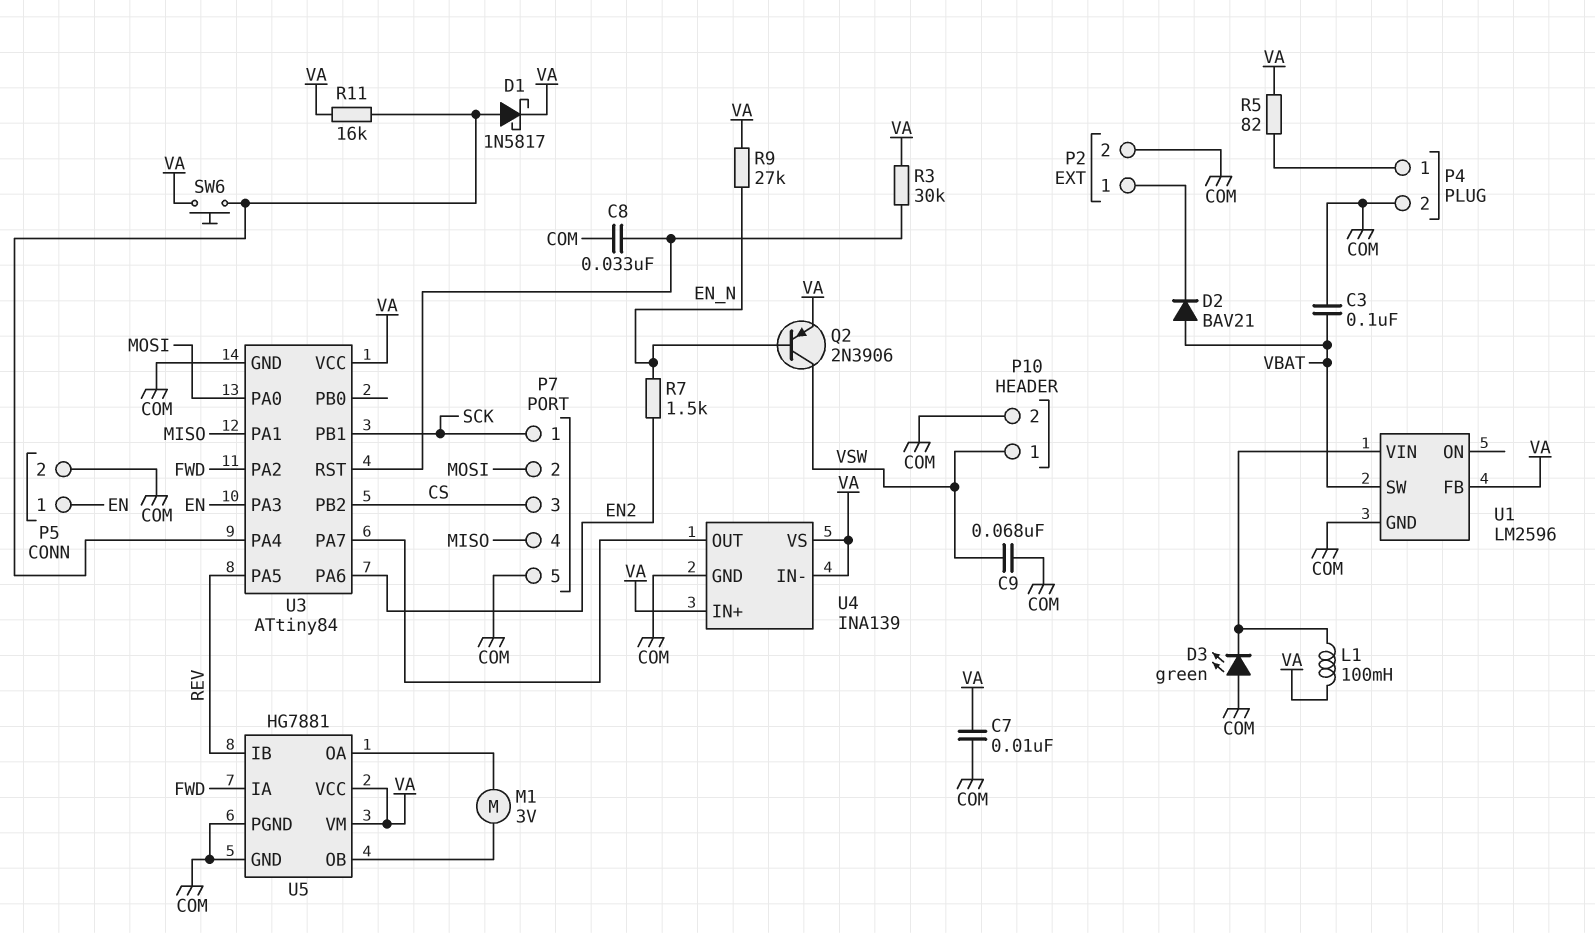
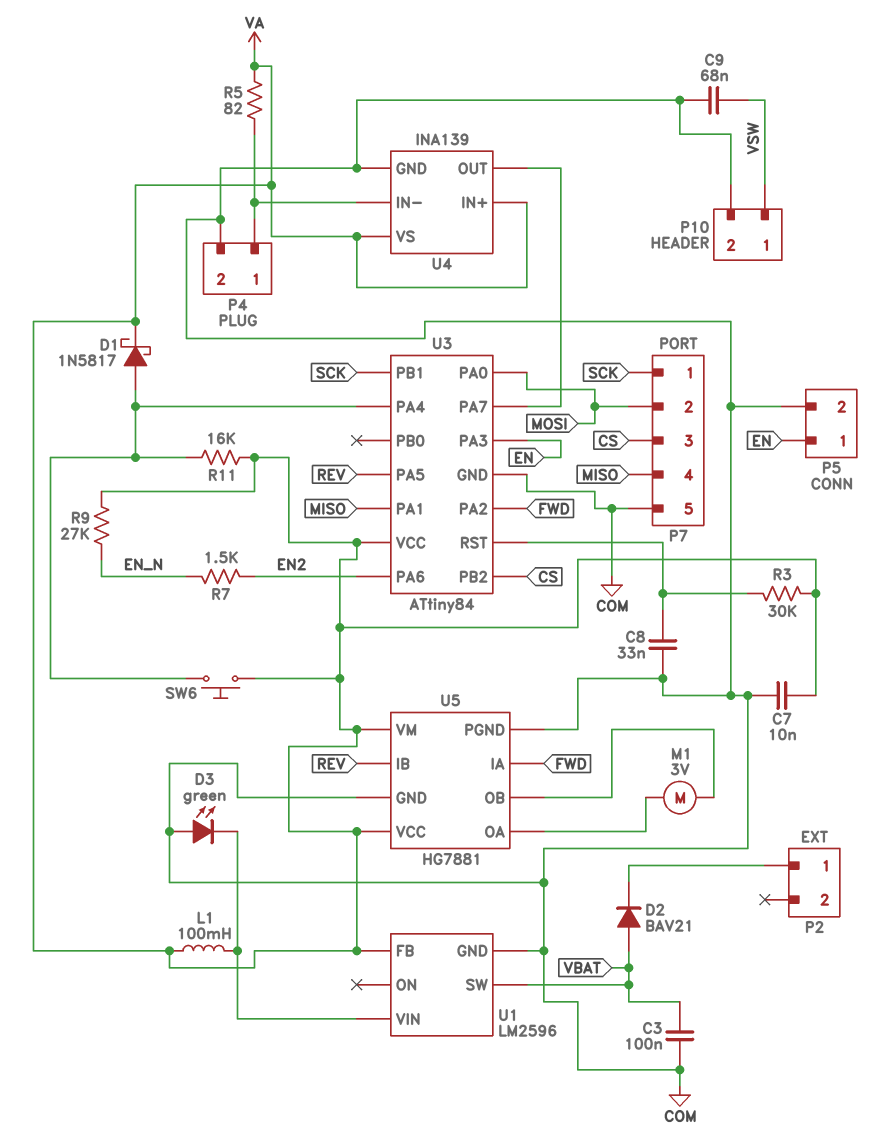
P2 pin 2: COM -> none
Q2: PNP 2N3906 (B EN_N, C VSW, E VA) -> none
U4 pin IN-: VA -> P4/1

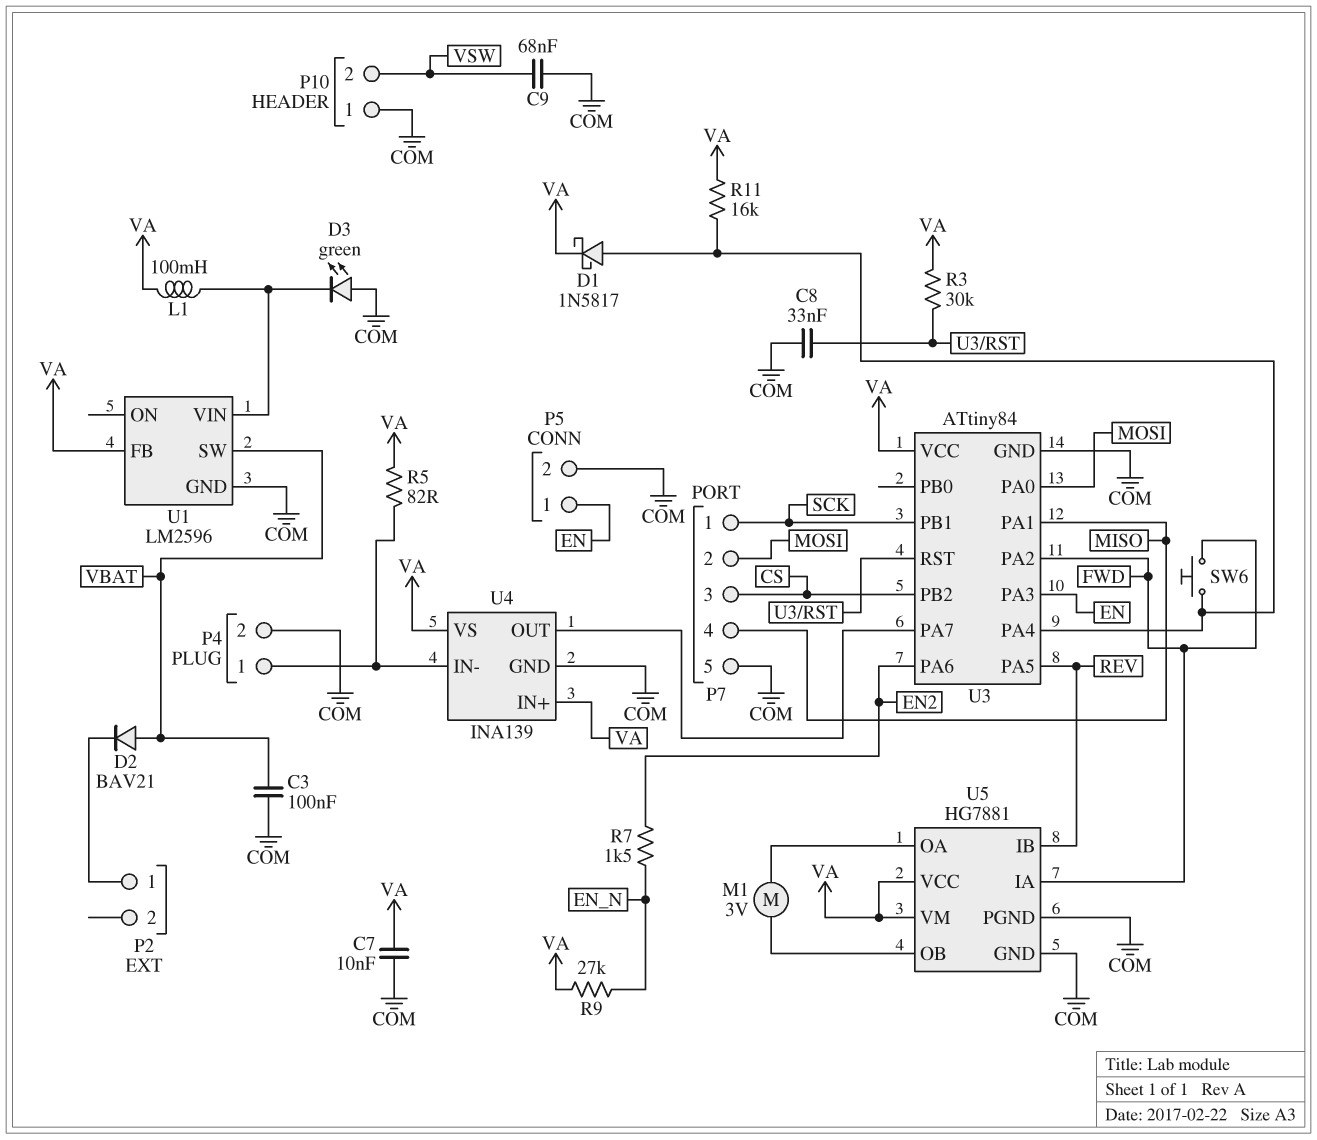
P10 pin 1: VSW -> COM
P10 pin 2: COM -> VSW
SW6: button (U3/PA4, VA) -> button (FWD, U3/PA4)

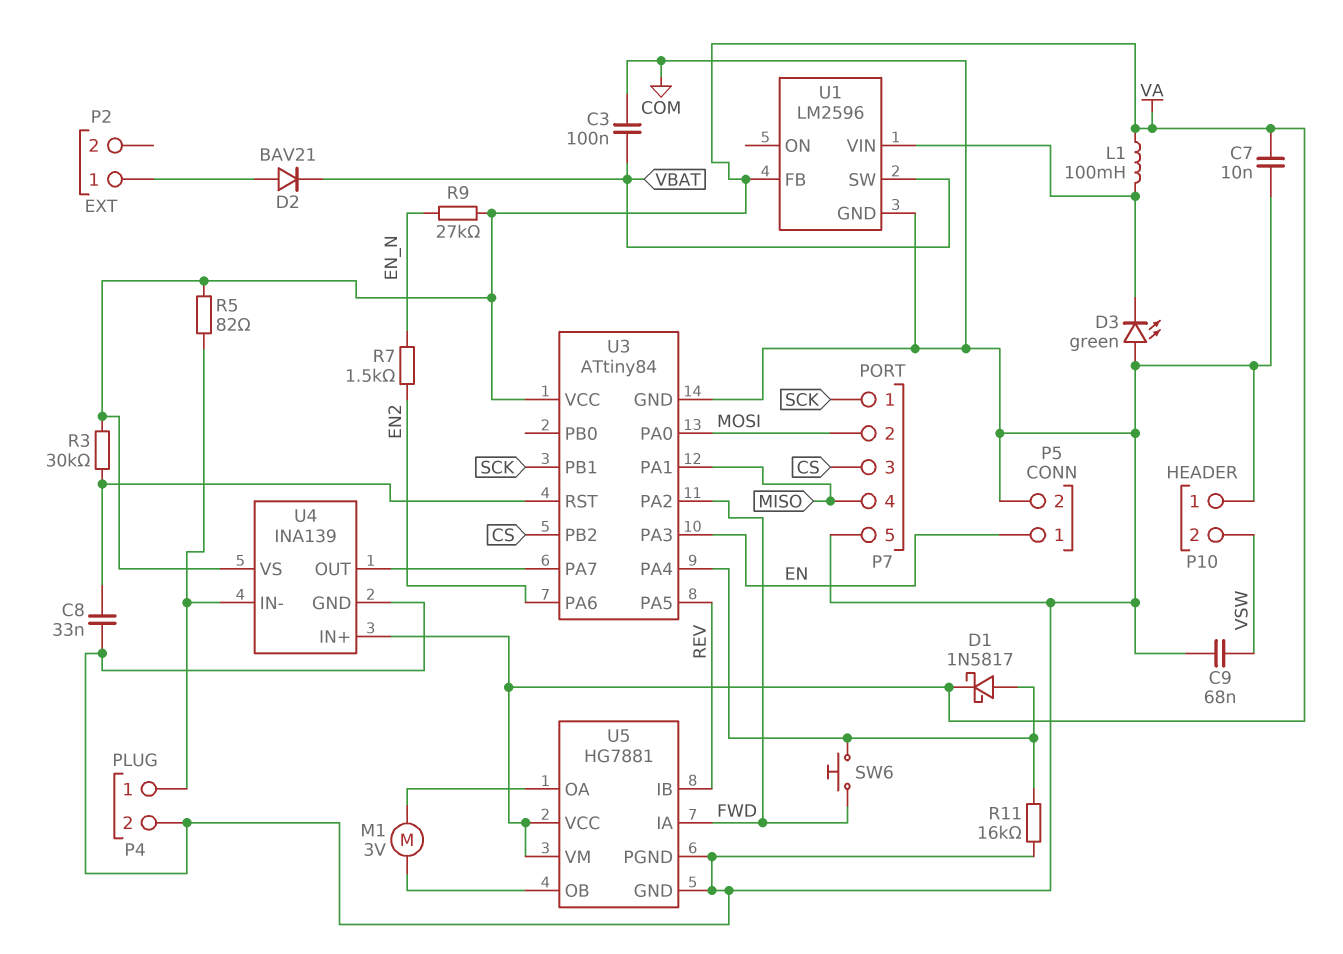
D2: diode BAV21 (A VBAT, K P2/1) -> diode BAV21 (A P2/1, K VBAT)
R11: 16k (U3/PA4, VA) -> 16k (COM, U3/PA4)

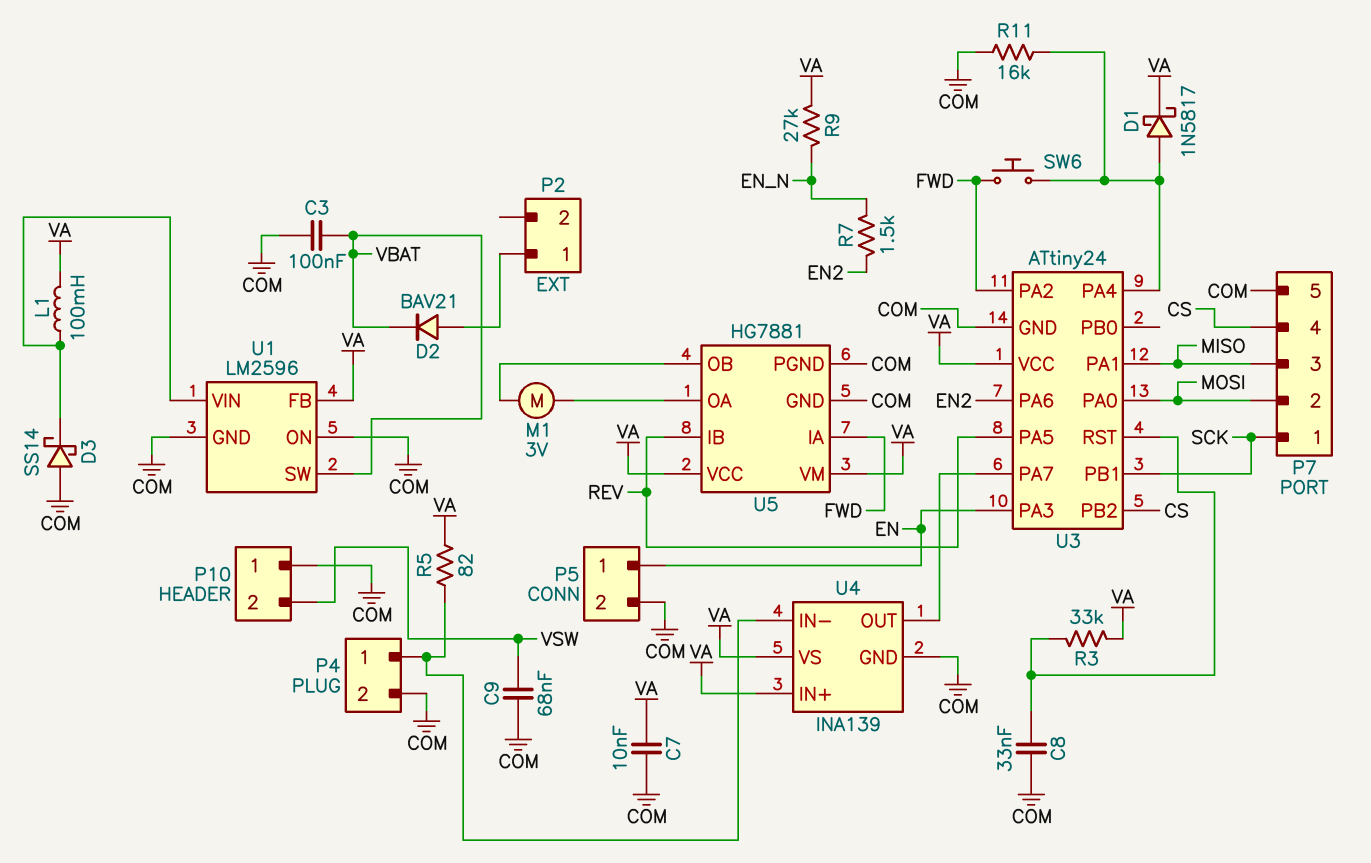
D3: LED green (A COM, K U1/VIN) -> schottky SS14 (A COM, K U1/VIN)
P7 pin 3: CS -> MISO
P7 pin 4: MISO -> CS
R3: 30k (U3/RST, VA) -> 33k (U3/RST, VA)
U1 pin ON: none -> COM
U3: ATtiny84 -> ATtiny24

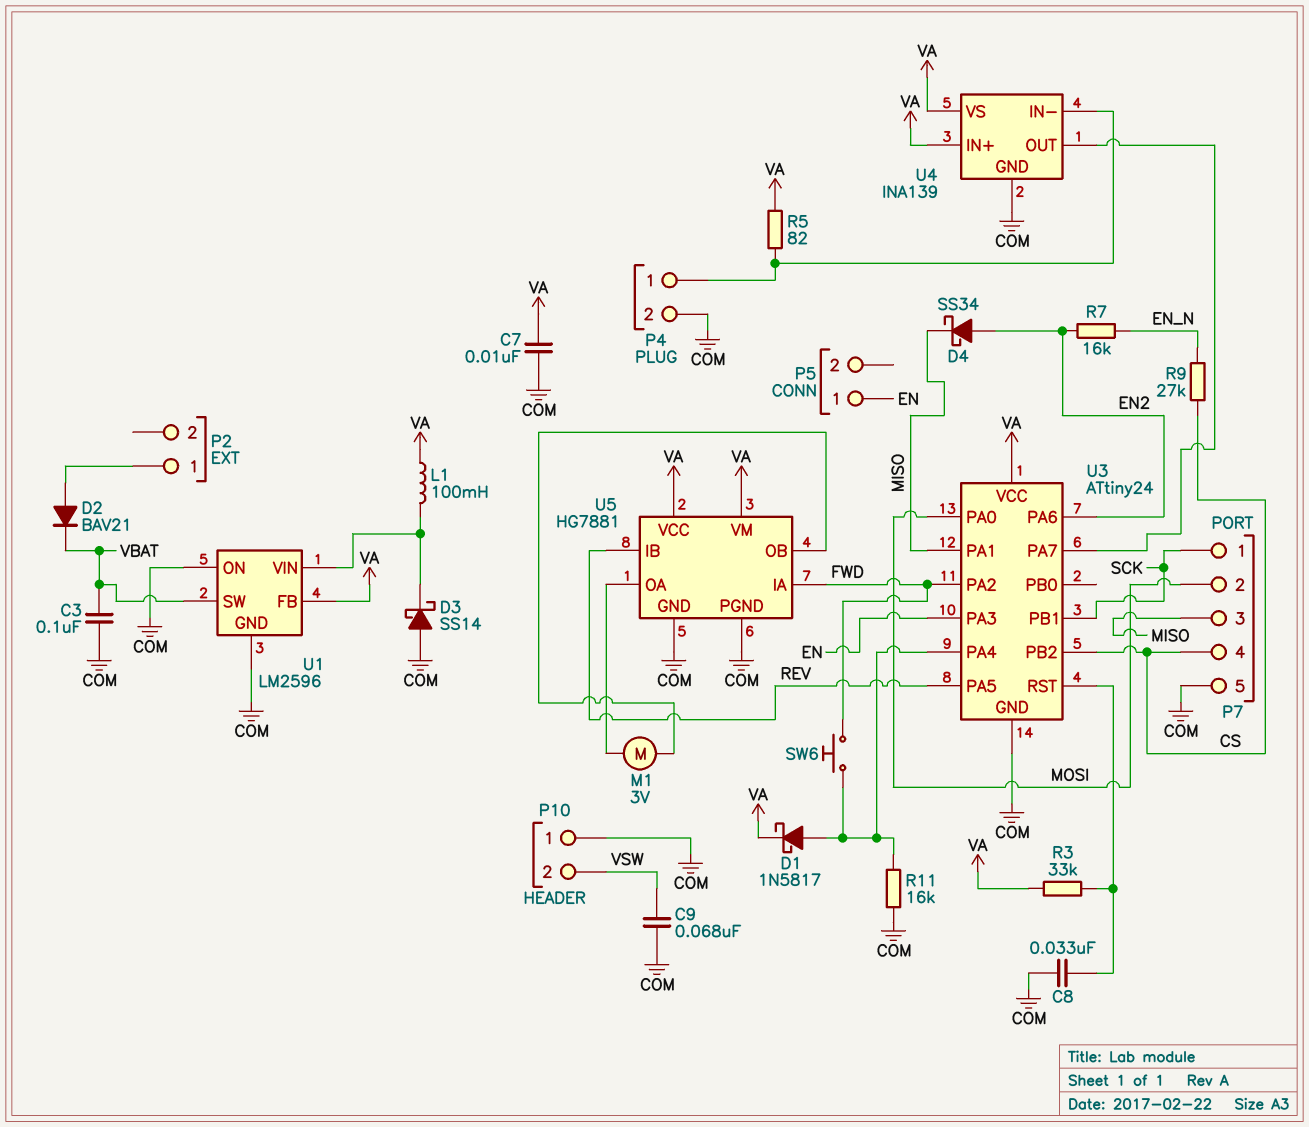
D4: none -> schottky SS34 (A EN2, K MISO)
P5 pin 2: COM -> none
R7: 1.5k (EN2, EN_N) -> 16k (EN2, EN_N)
R9: 27k (EN_N, VA) -> 27k (CS, EN_N)

